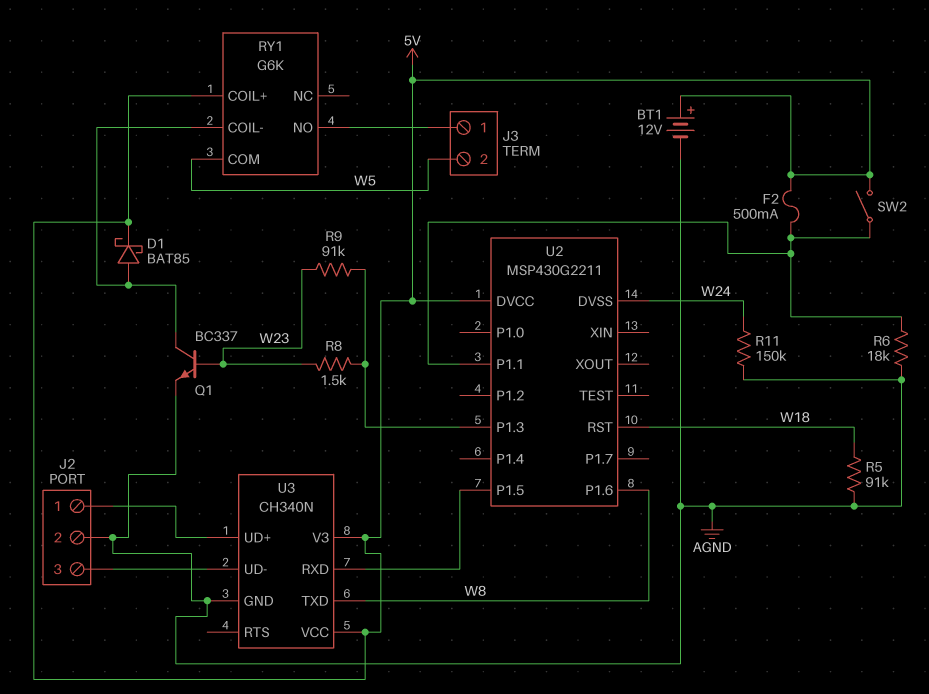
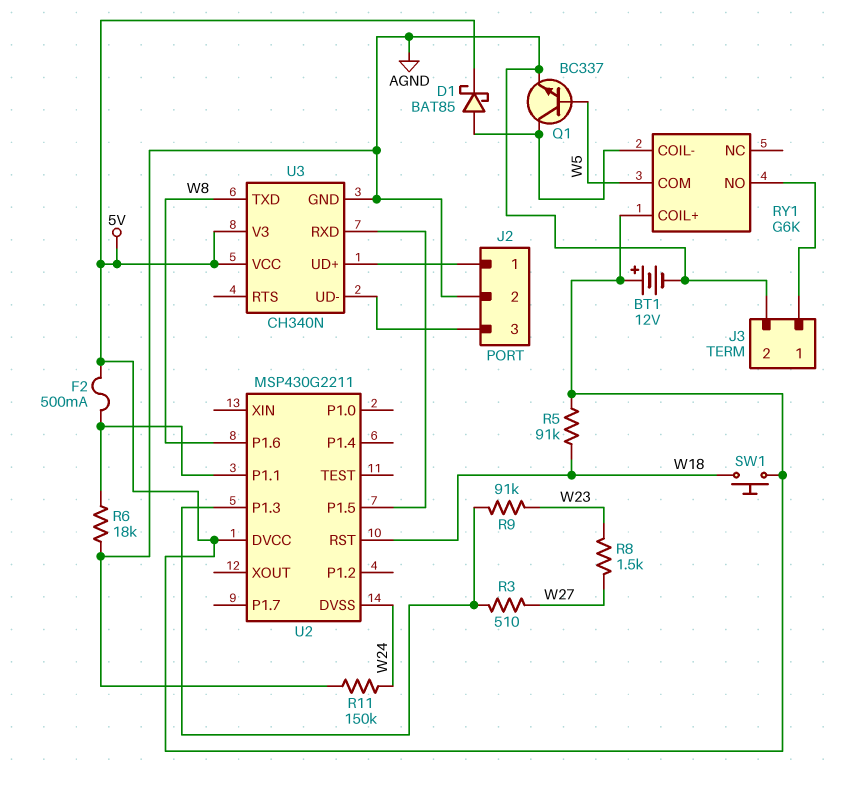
J3 pin 2: W5 -> AGND
Q1: NPN BC337 (B W23, C RY1/COIL-, E AGND) -> NPN BC337 (B W5, C RY1/COIL-, E AGND)
R3: none -> 510 (U2/P1.3, W27)
R5: 91k (AGND, W18) -> 91k (5V, W18)
R8: 1.5k (U2/P1.3, W23) -> 1.5k (W23, W27)
SW1: none -> button (5V, W18)
SW2: switch (5V, U2/P1.1) -> none

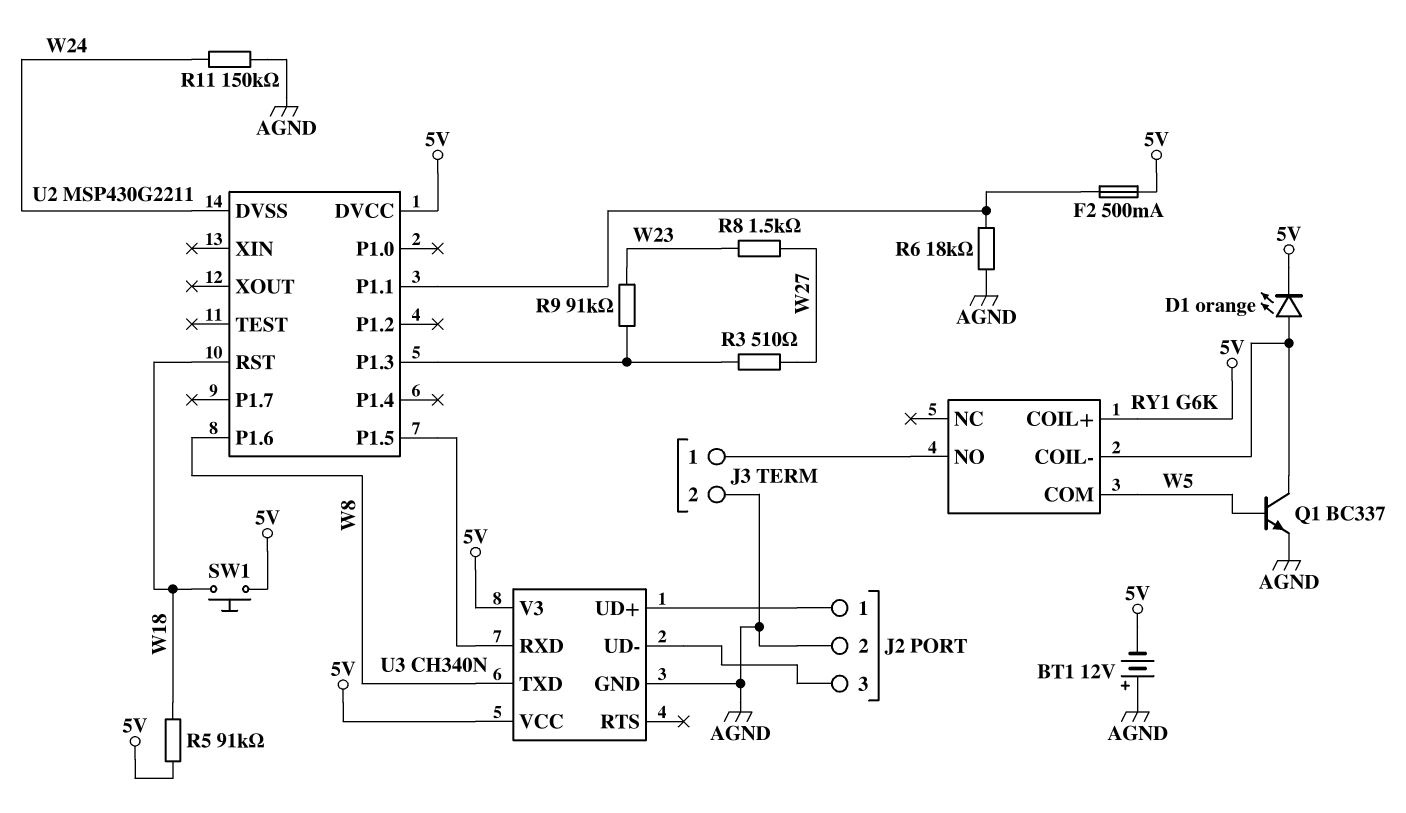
BT1: 12V (plus 5V, minus AGND) -> 12V (plus AGND, minus 5V)
D1: schottky BAT85 (A RY1/COIL-, K 5V) -> LED orange (A RY1/COIL-, K 5V)

